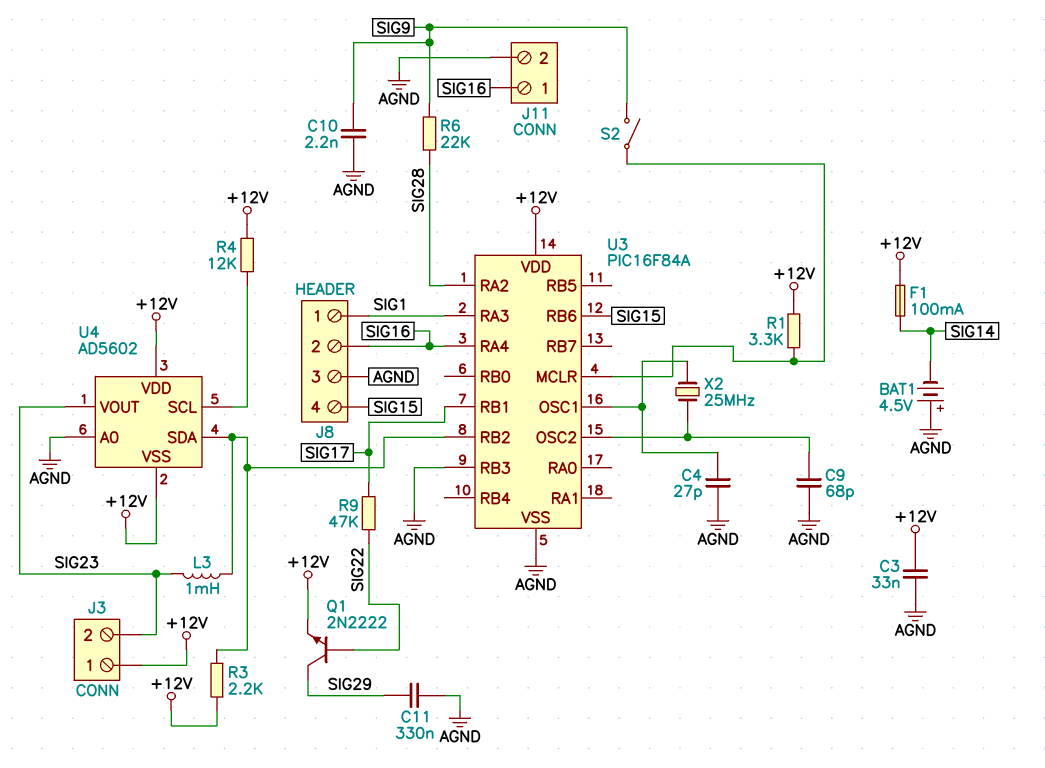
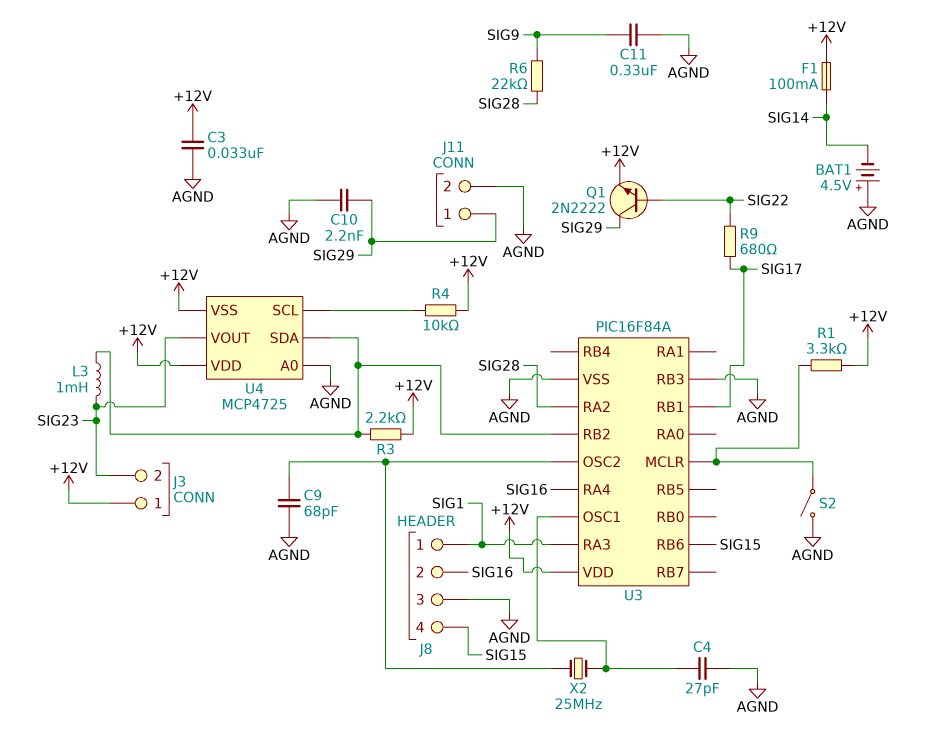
C10: 2.2nF (AGND, SIG9) -> 2.2nF (AGND, SIG29)
C11: 330nF (AGND, SIG29) -> 330nF (AGND, SIG9)
J11 pin 1: SIG16 -> SIG29
R4: 12k (+12V, U4/SCL) -> 10k (+12V, U4/SCL)
R9: 47k (SIG17, SIG22) -> 680 (SIG17, SIG22)
S2: switch (SIG9, U3/MCLR) -> switch (AGND, U3/MCLR)
U4: AD5602 -> MCP4725

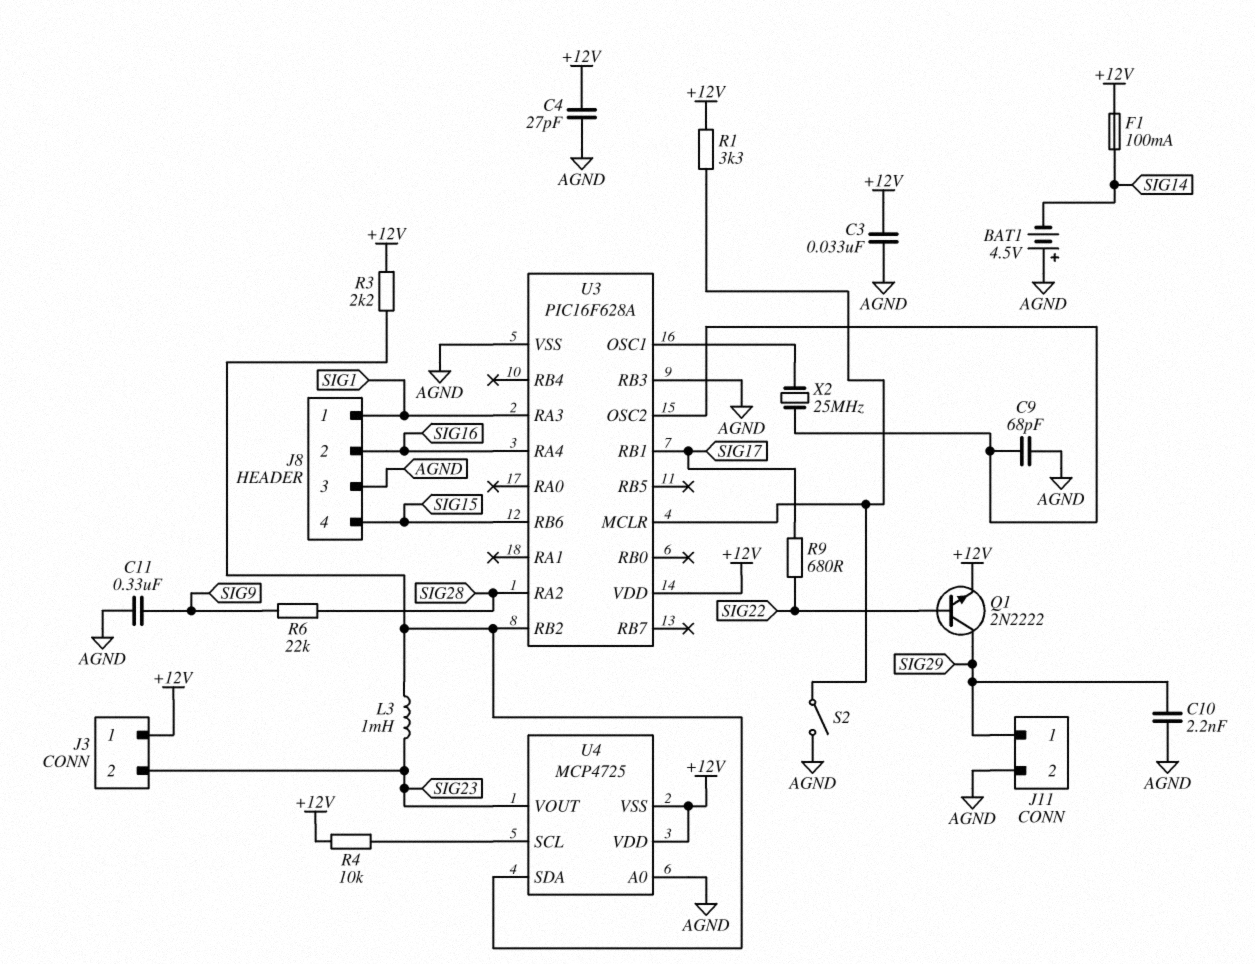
C4: 27pF (AGND, U3/OSC1) -> 27pF (+12V, AGND)
U3: PIC16F84A -> PIC16F628A

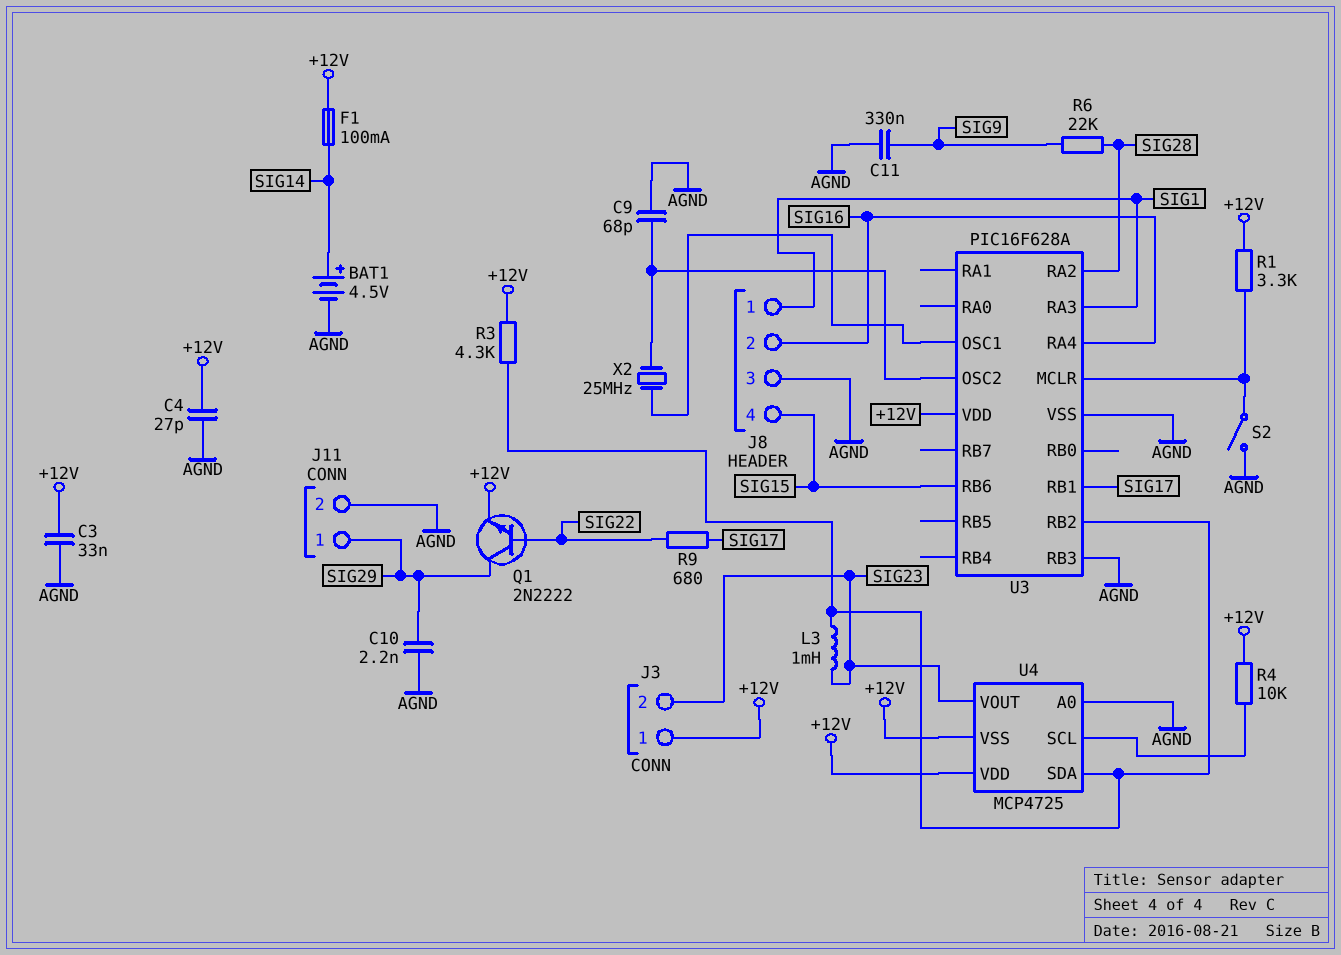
BAT1: 4.5V (plus AGND, minus SIG14) -> 4.5V (plus SIG14, minus AGND)
R3: 2.2k (+12V, U3/RB2) -> 4.3k (+12V, U3/RB2)

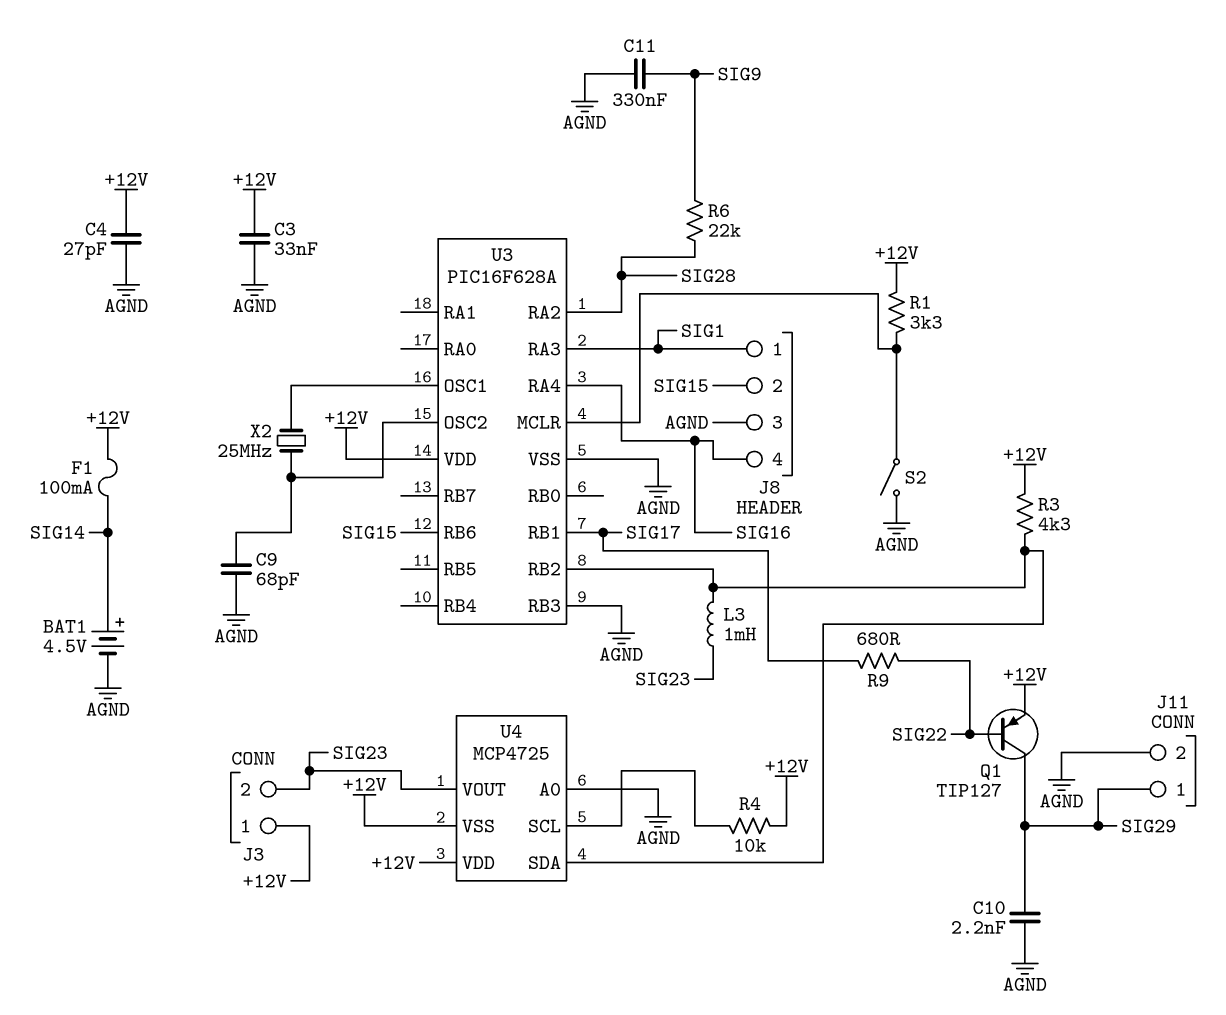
J8 pin 2: SIG16 -> SIG15
J8 pin 4: SIG15 -> SIG16
Q1: NPN 2N2222 (B SIG22, C SIG29, E +12V) -> PNP TIP127 (B SIG22, C SIG29, E +12V)

